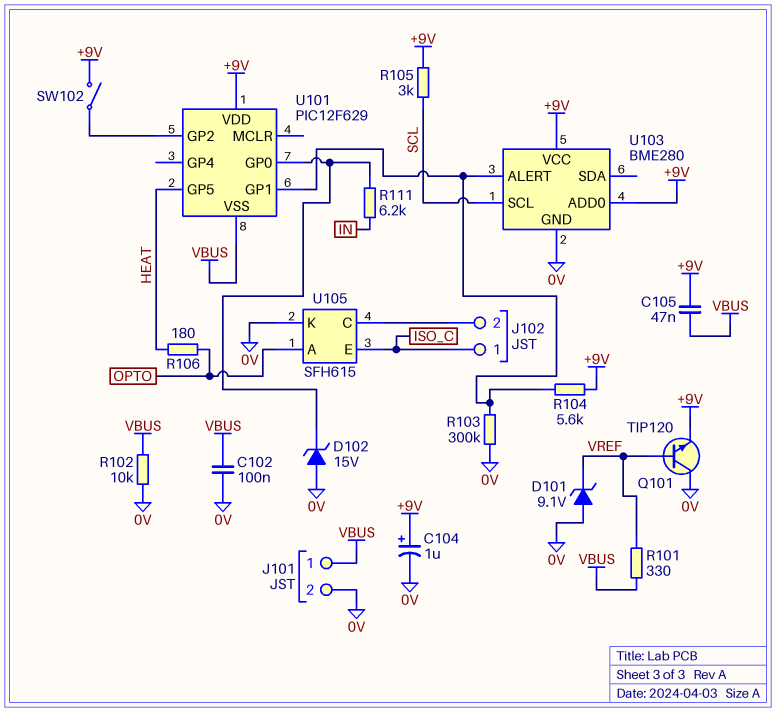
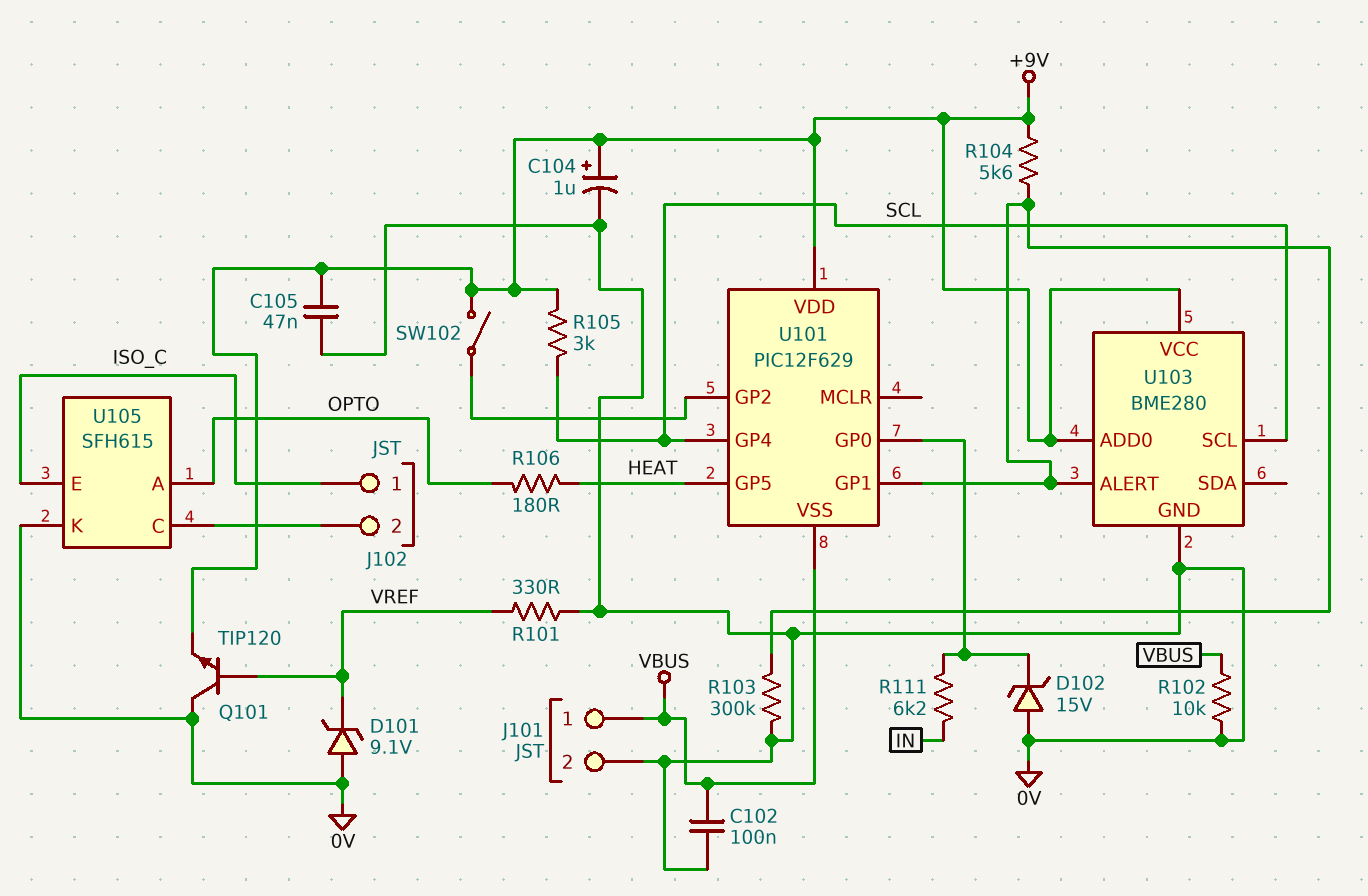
C105: 47nF (+9V, VBUS) -> 47nF (+9V, 0V)
R101: 330 (VBUS, VREF) -> 330 (0V, VREF)
U101 pin GP4: none -> SCL

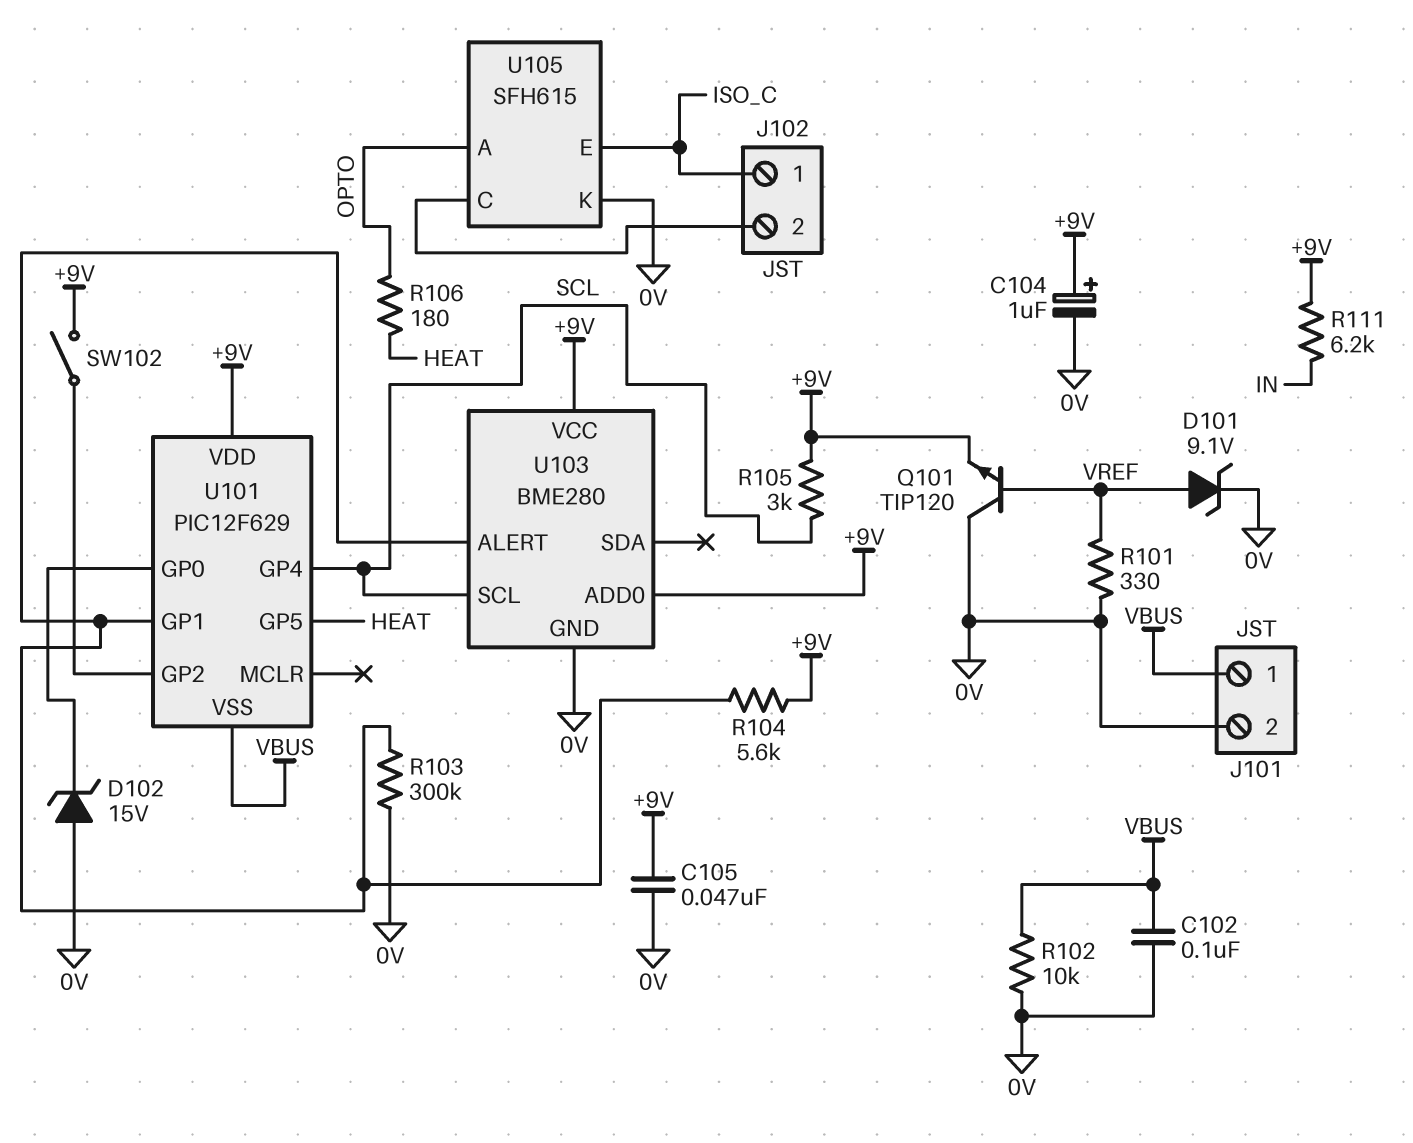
D101: zener 9.1V (A 0V, K VREF) -> zener 9.1V (A VREF, K 0V)
R111: 6.2k (IN, U101/GP0) -> 6.2k (+9V, IN)

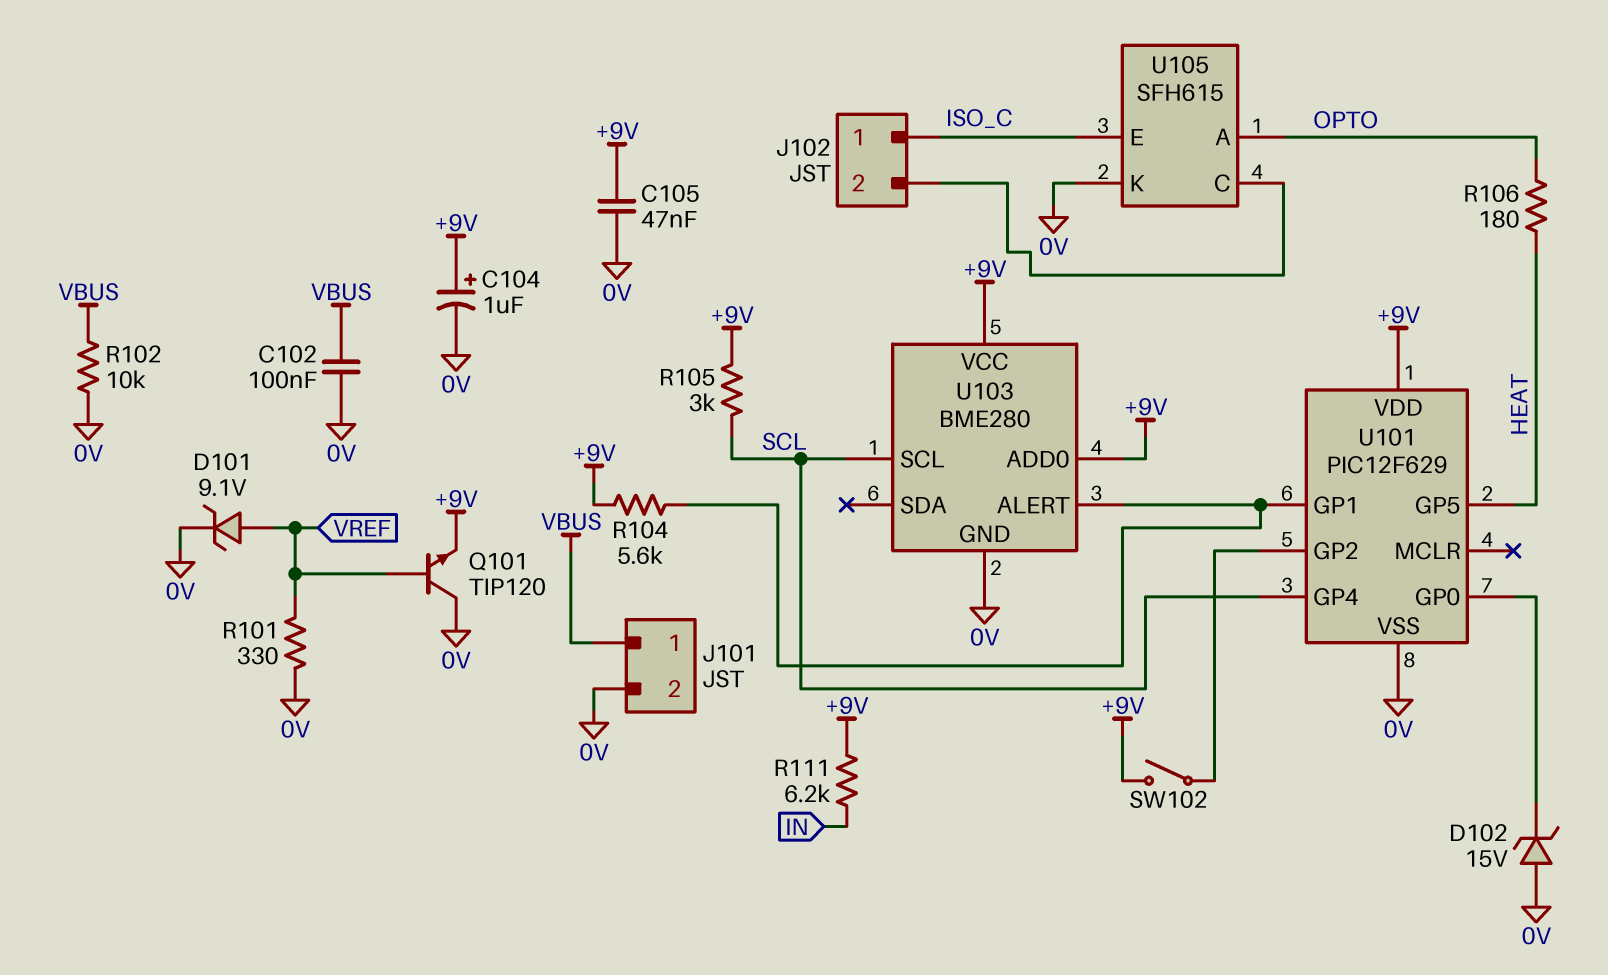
R103: 300k (0V, U101/GP1) -> none
U101 pin VSS: VBUS -> 0V

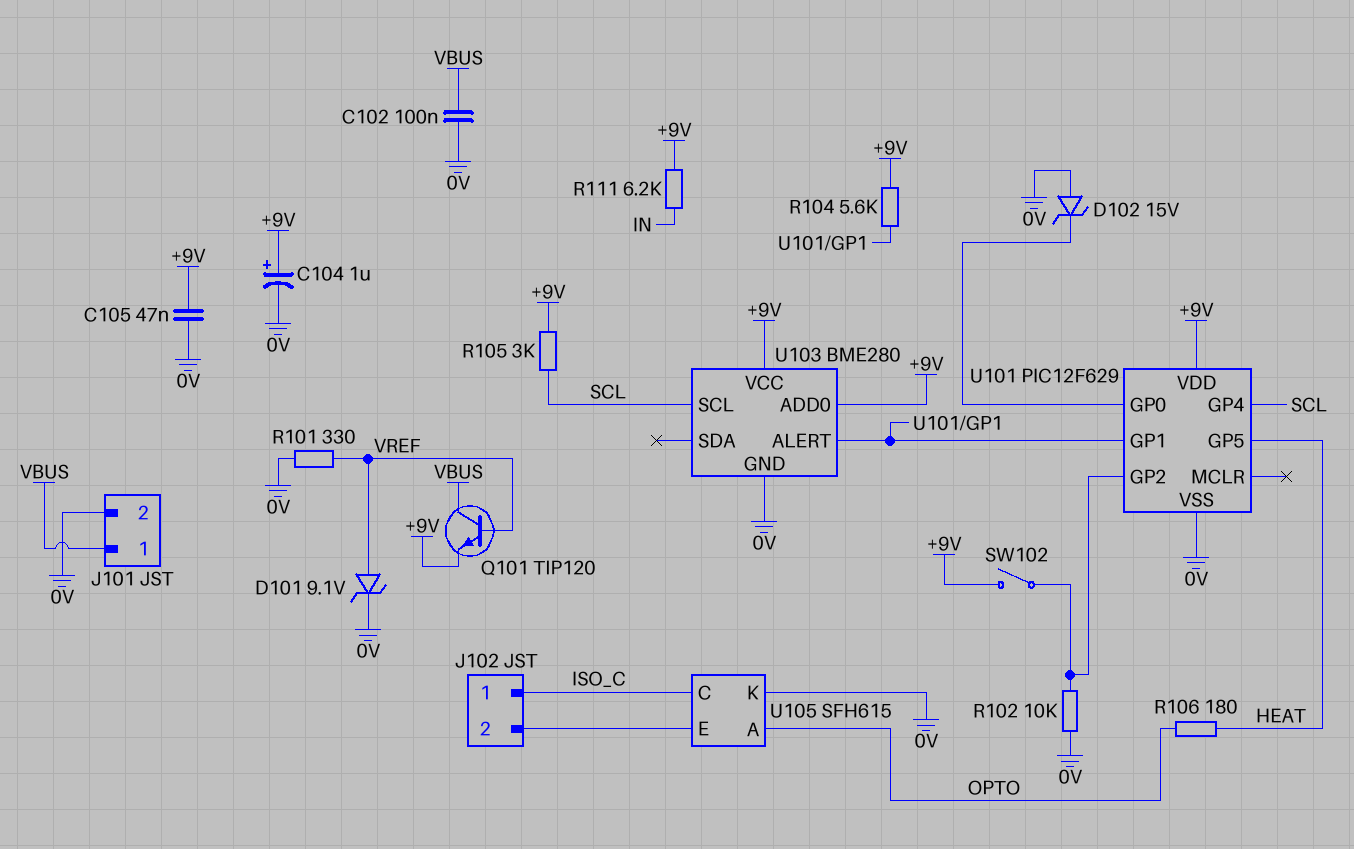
Q101: NPN TIP120 (B VREF, C 0V, E +9V) -> NPN TIP120 (B VREF, C VBUS, E +9V)
R102: 10k (0V, VBUS) -> 10k (0V, U101/GP2)
U105 pin C: J102/2 -> ISO_C
U105 pin E: ISO_C -> J102/2

